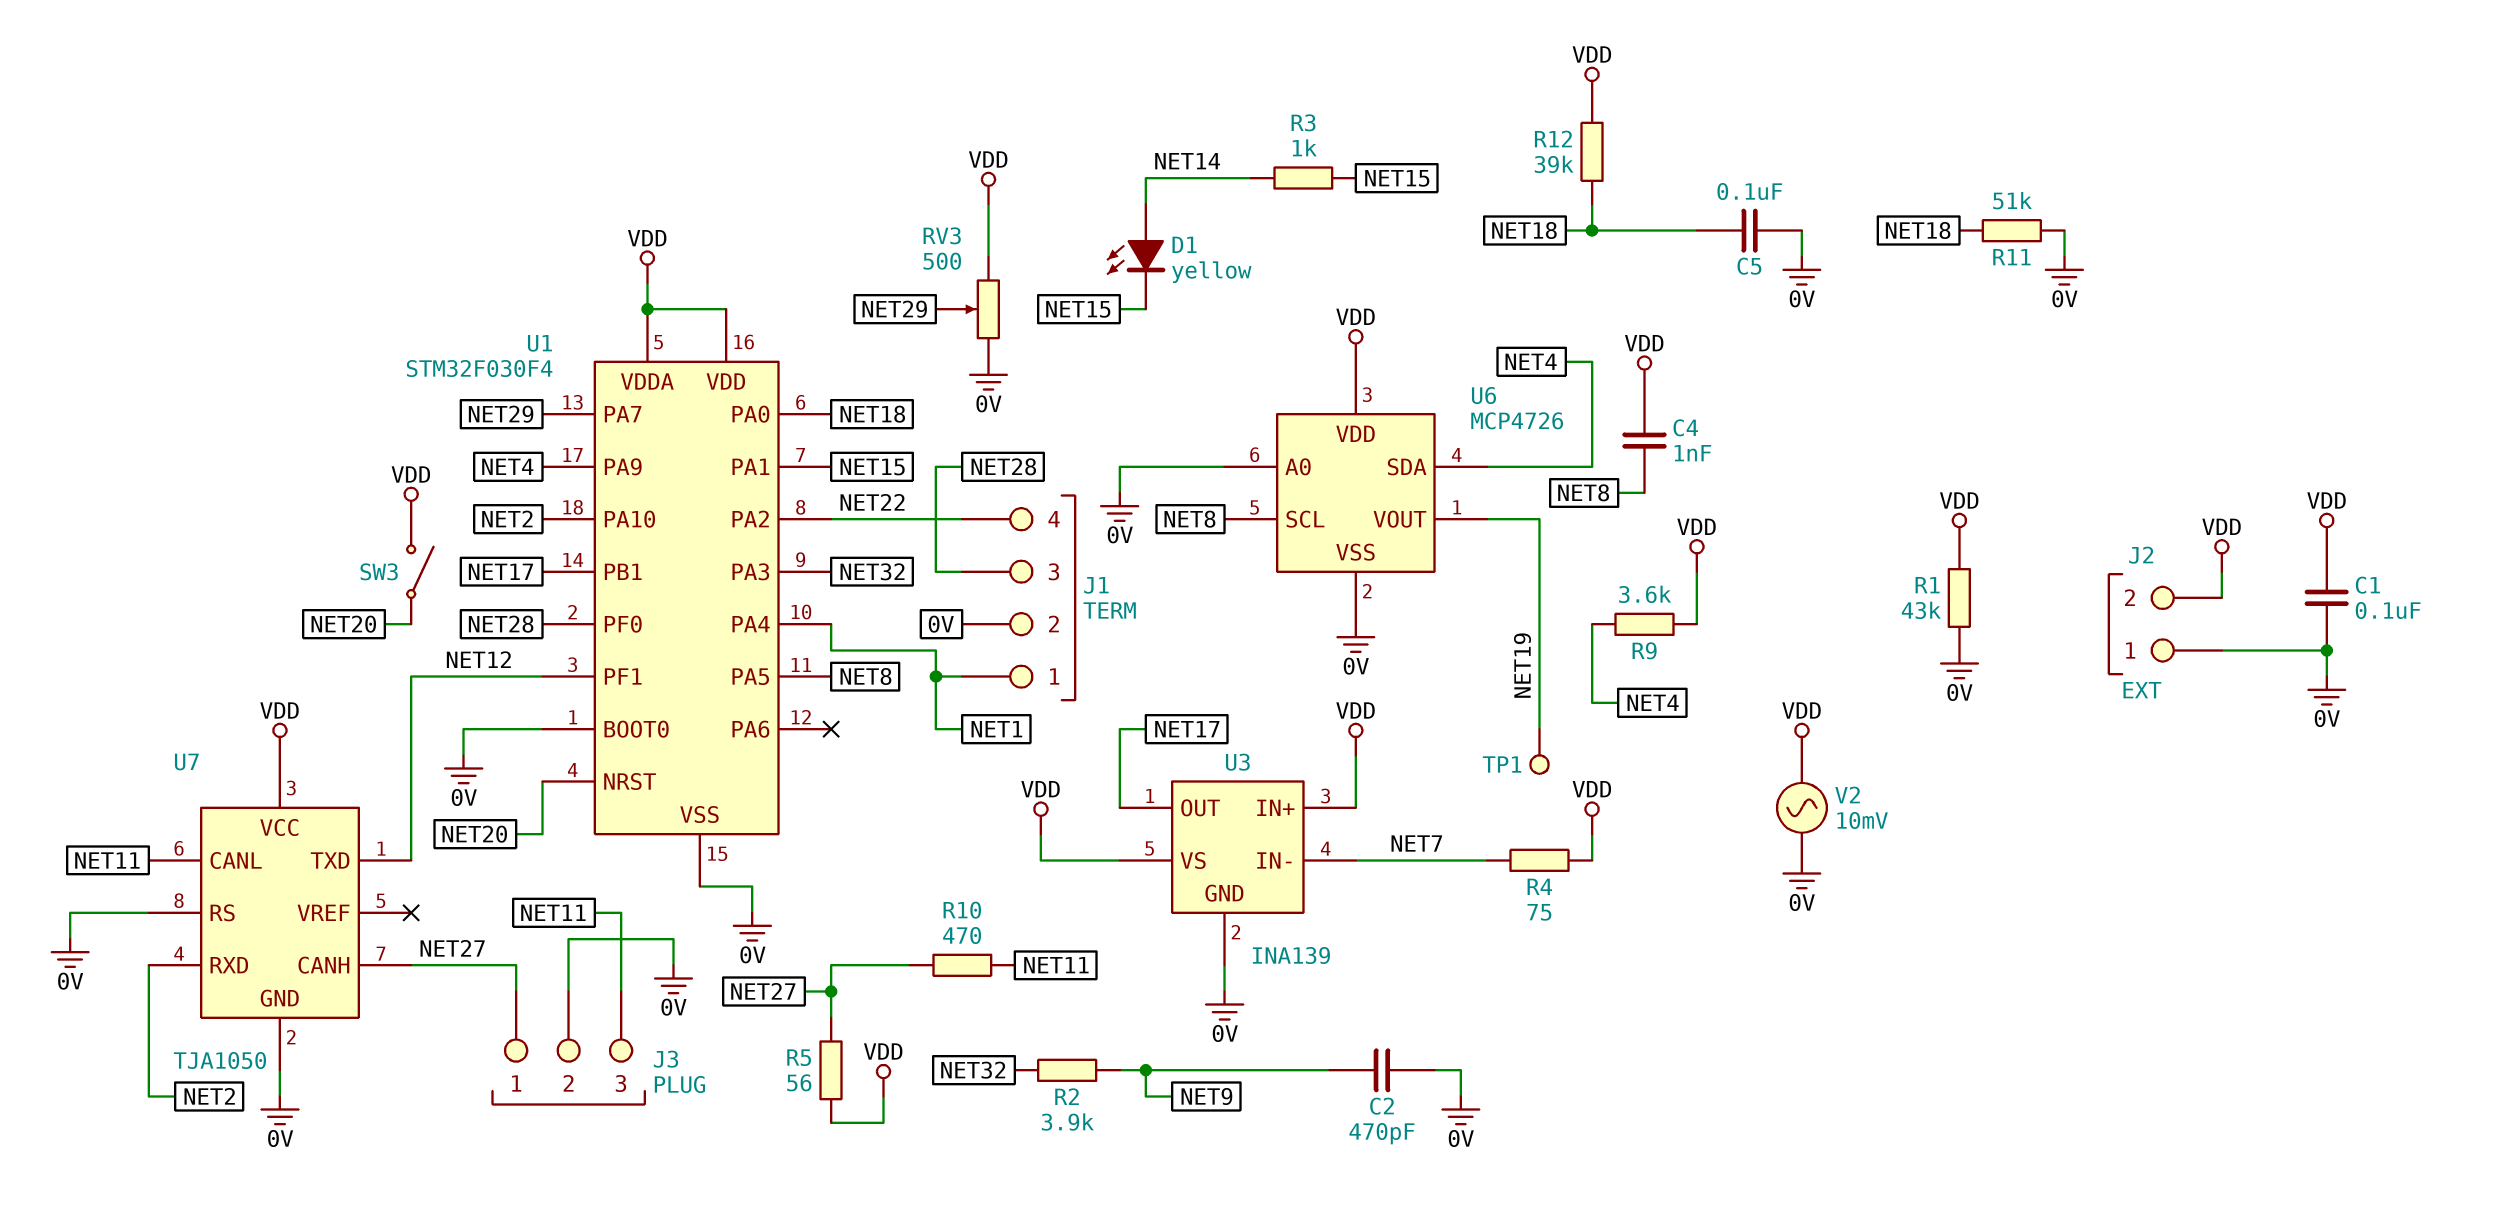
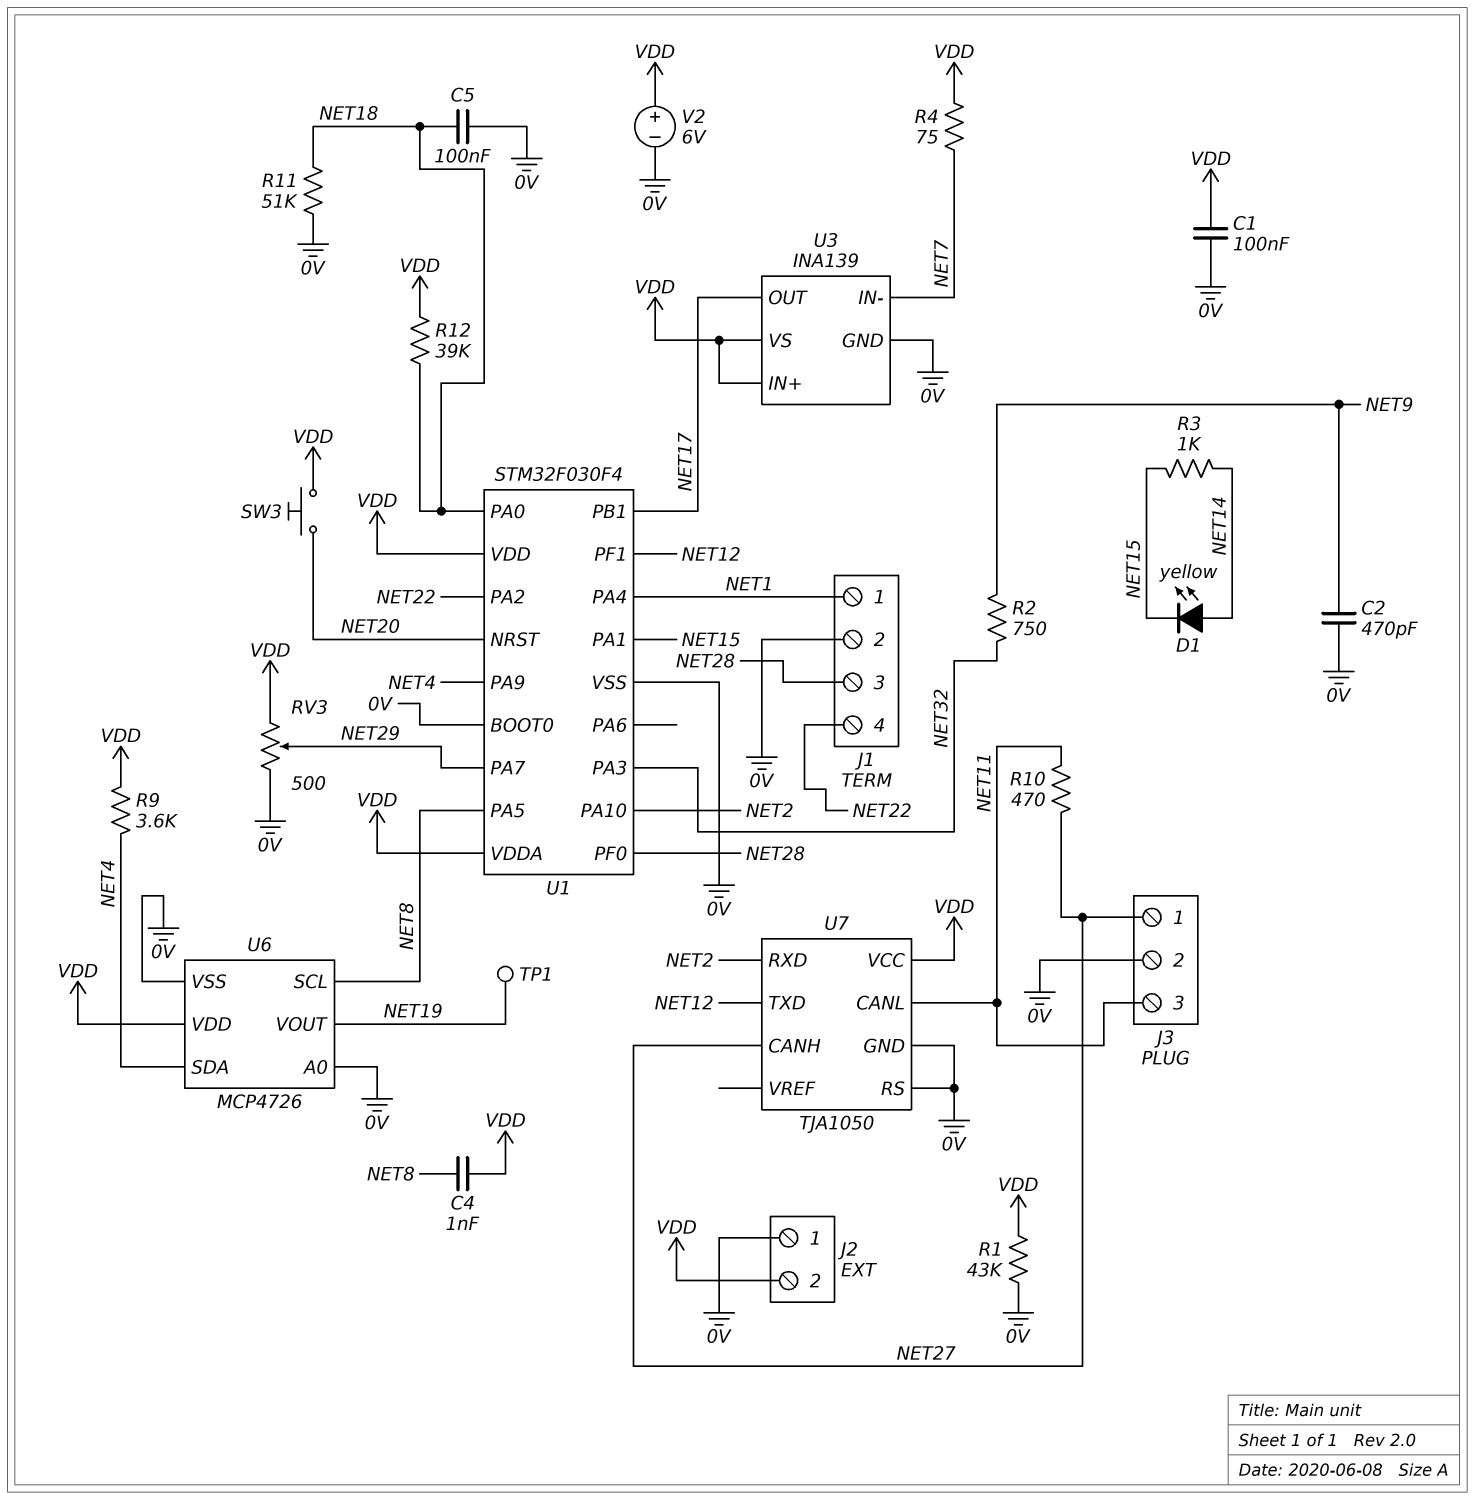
R2: 3.9k (NET9, NET32) -> 750 (NET9, NET32)
R5: 56 (NET27, VDD) -> none
SW3: switch (NET20, VDD) -> button (NET20, VDD)
V2: AC 10mV (0V, VDD) -> 6V (plus VDD, minus 0V)

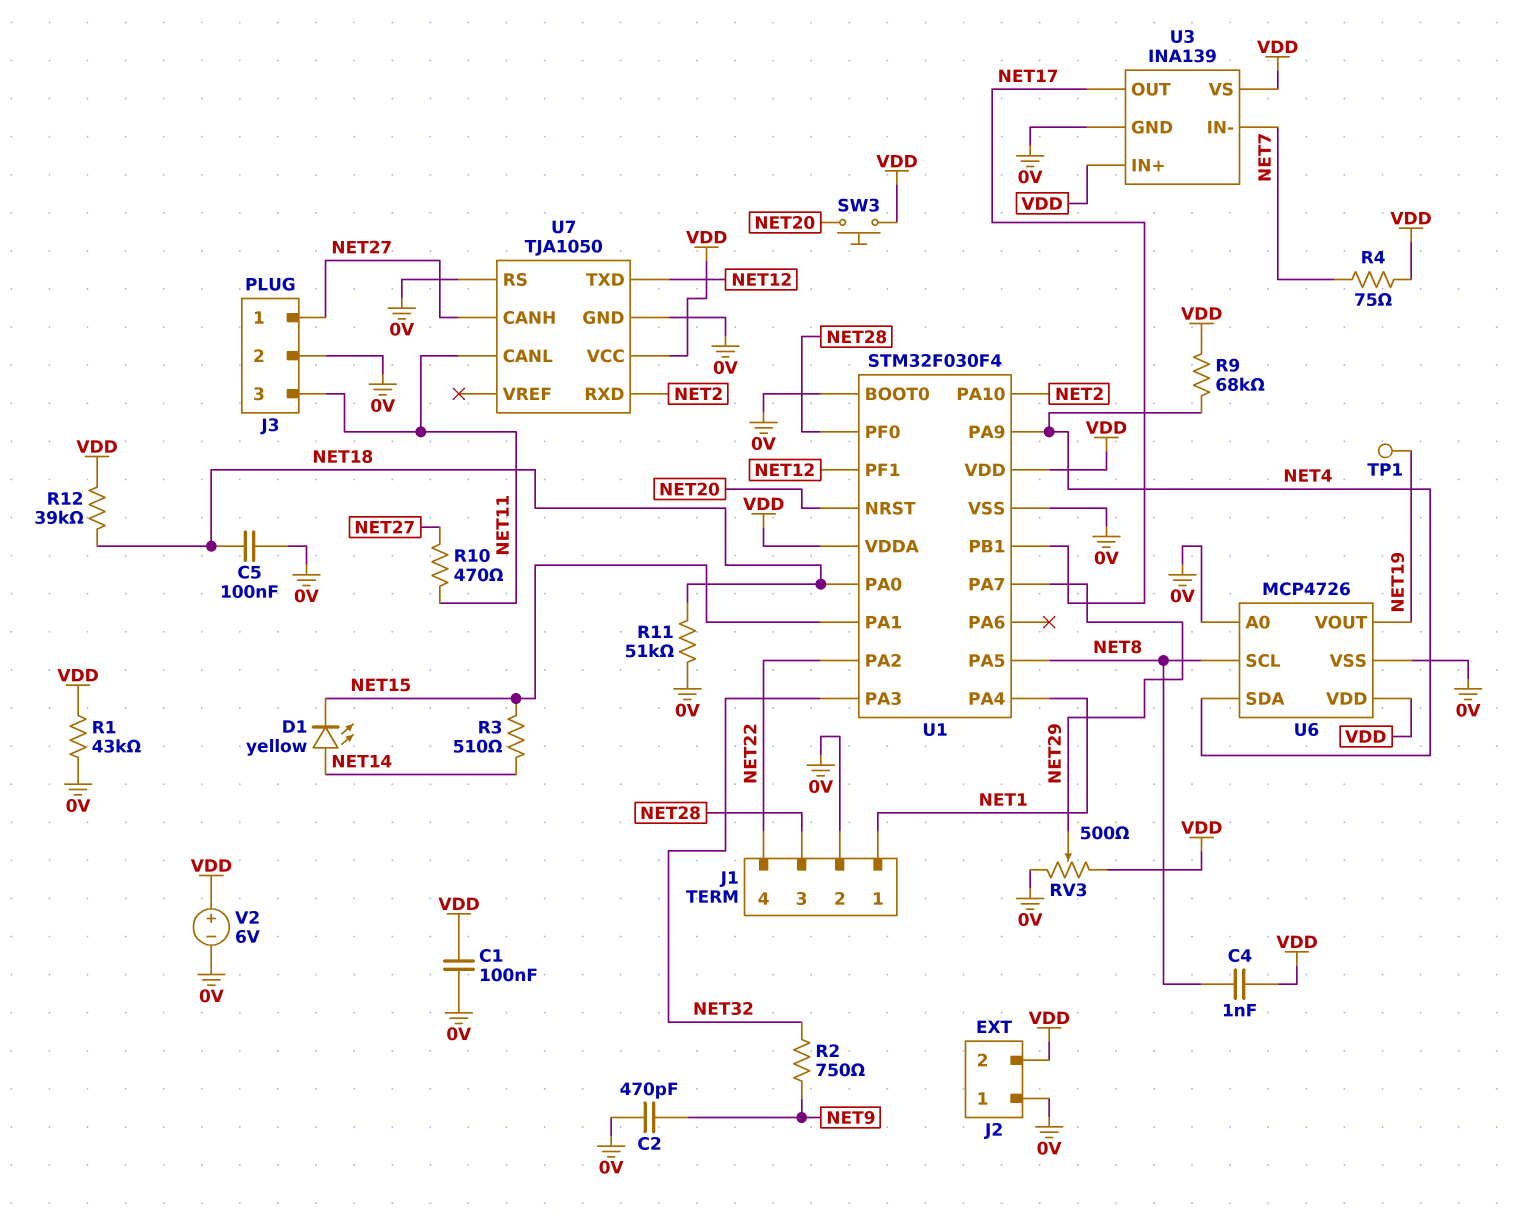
R3: 1k (NET14, NET15) -> 510 (NET14, NET15)
R9: 3.6k (NET4, VDD) -> 68k (NET4, VDD)

